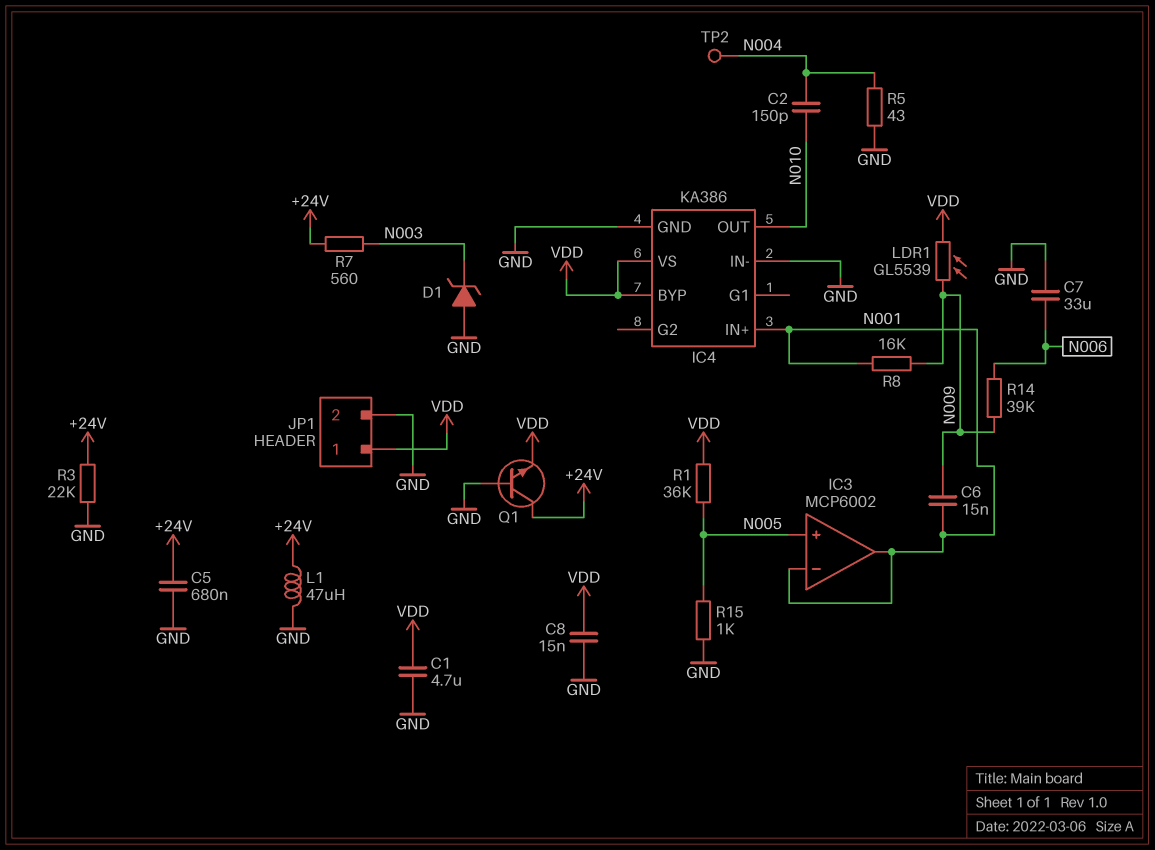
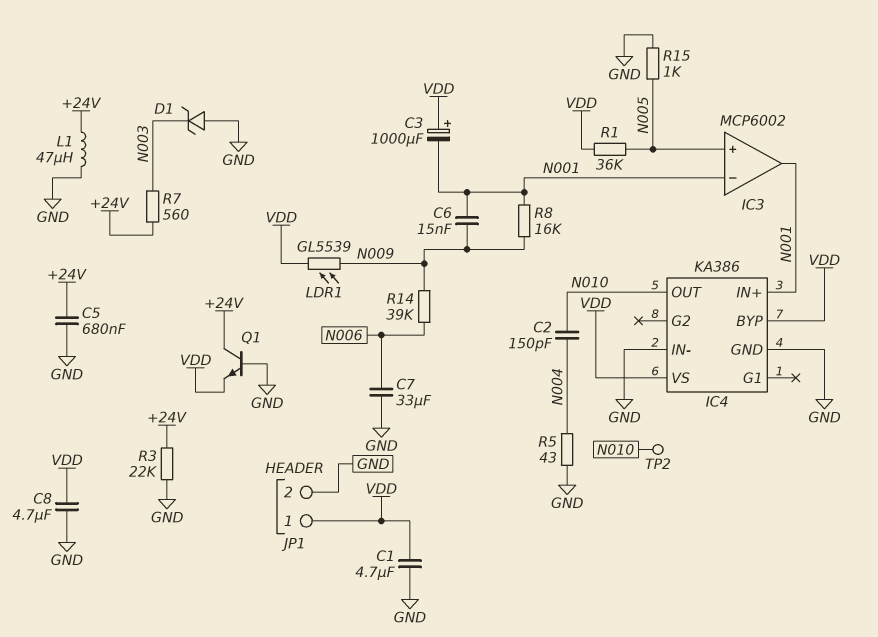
C3: none -> 1000uF (plus VDD, minus N001)
C8: 15nF (GND, VDD) -> 4.7uF (GND, VDD)
TP2: test point (N004) -> test point (N010)

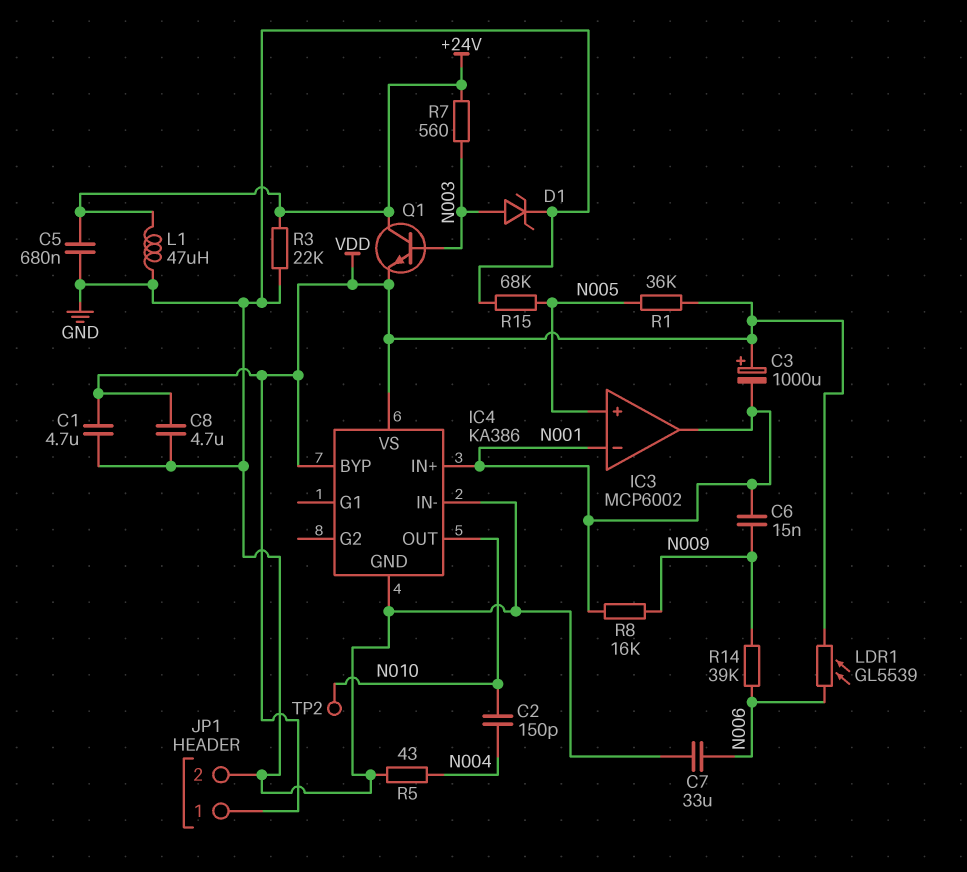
D1: zener (A GND, K N003) -> zener (A N003, K GND)
LDR1: GL5539 (N009, VDD) -> GL5539 (N006, VDD)
Q1: NPN (B GND, C +24V, E VDD) -> NPN (B N003, C +24V, E VDD)
R15: 1k (GND, N005) -> 68k (GND, N005)

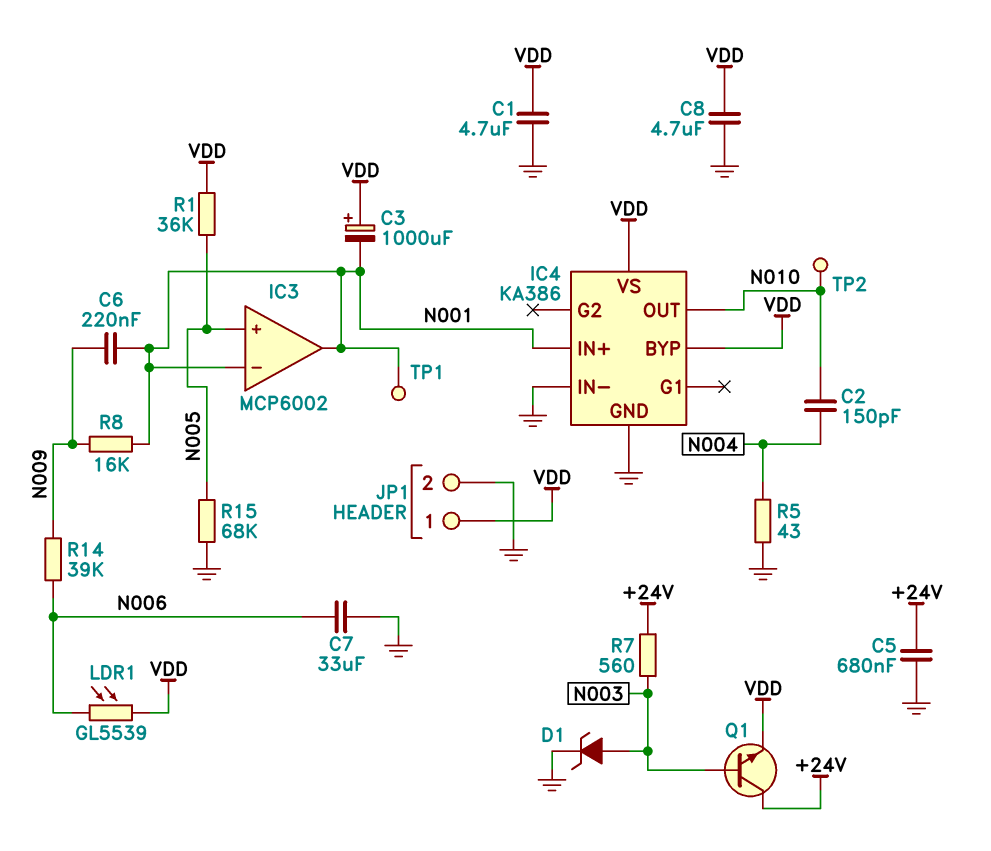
C6: 15nF (N001, N009) -> 220nF (N001, N009)
L1: 47uH (+24V, GND) -> none
R3: 22k (+24V, GND) -> none
TP1: none -> test point (N001)

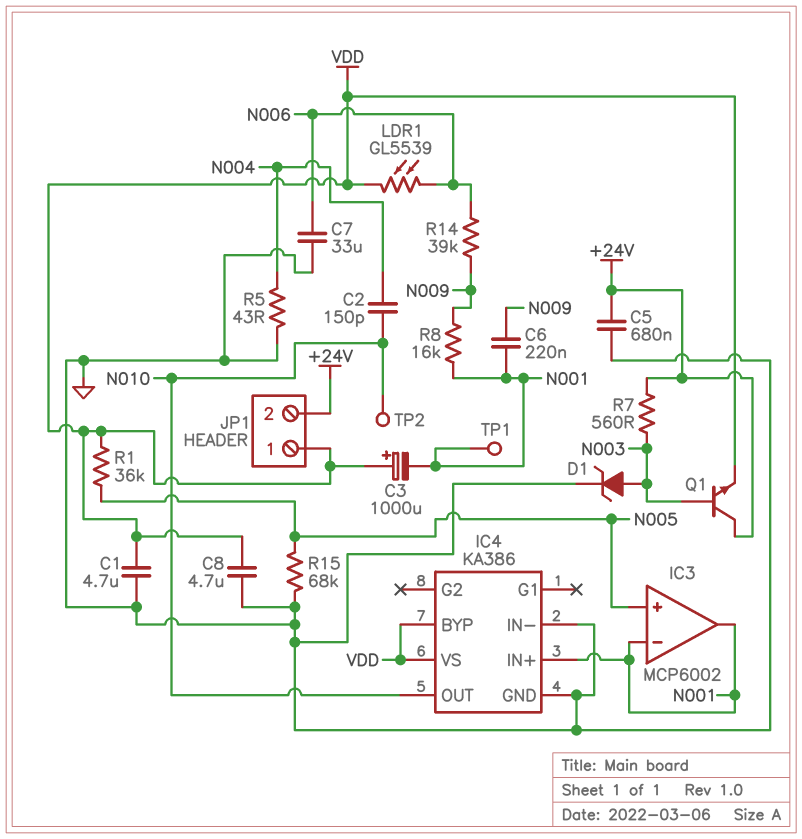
JP1 pin 2: GND -> +24V

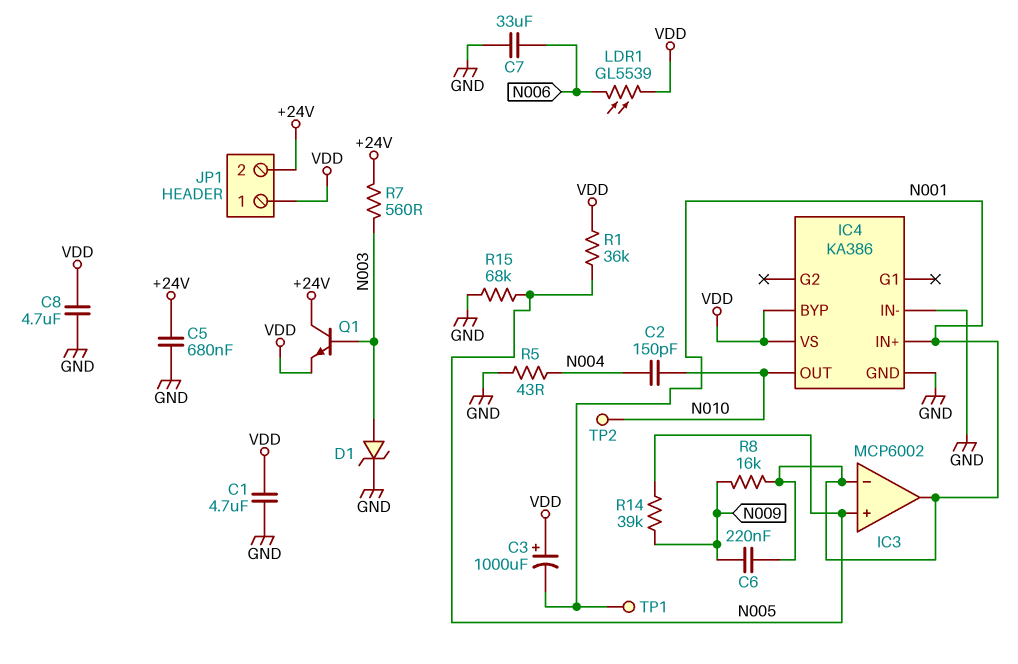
R14: 39k (N006, N009) -> 39k (N005, N009)

